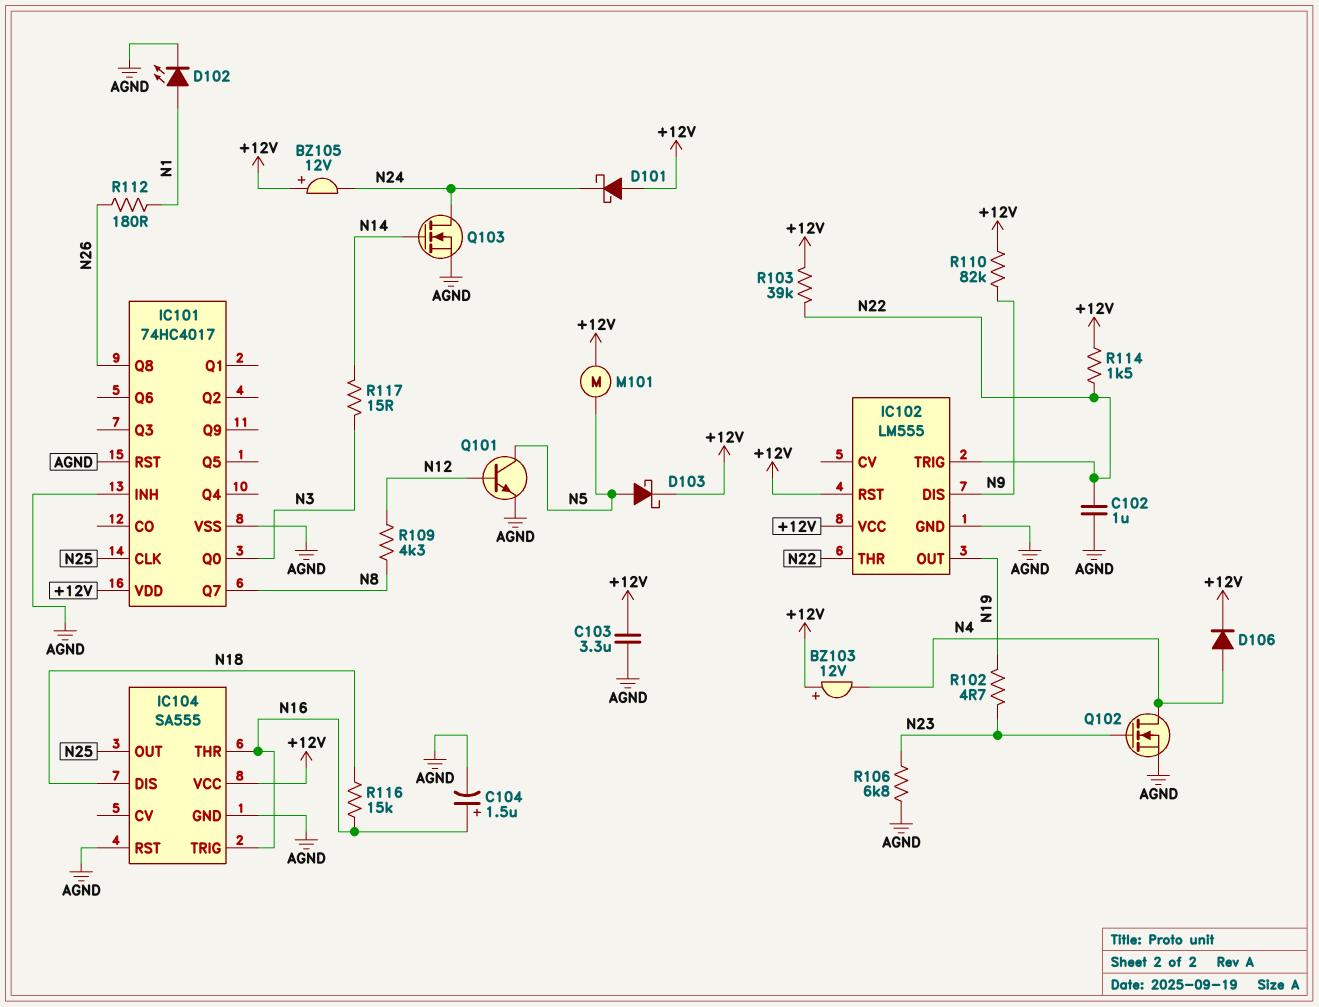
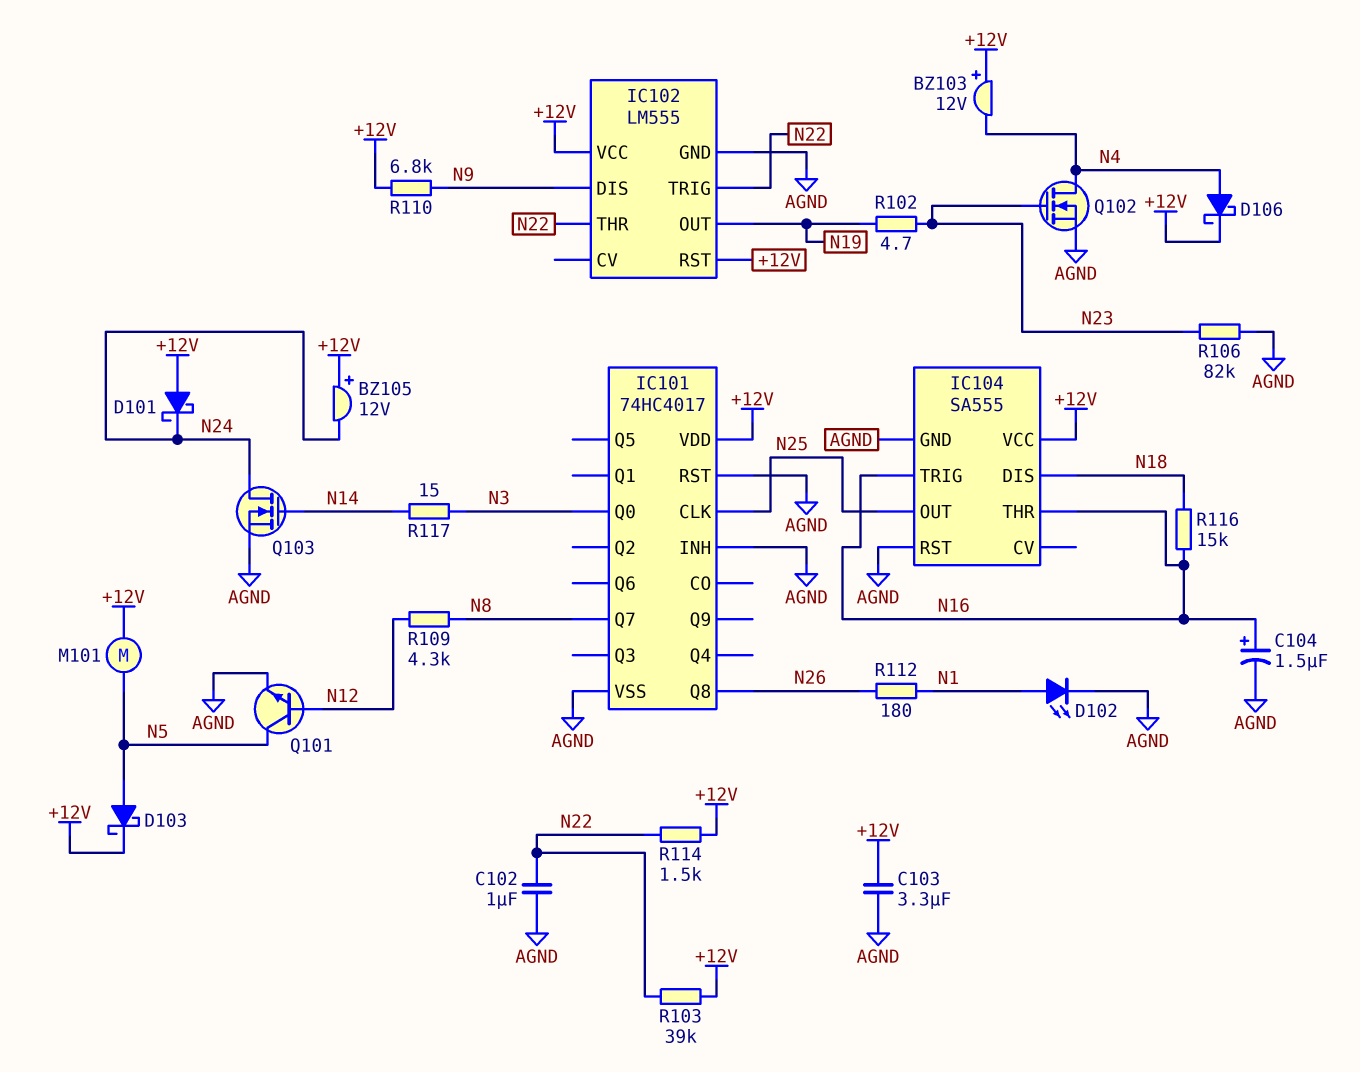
D106: diode (A N4, K +12V) -> schottky (A N4, K +12V)
R106: 6.8k (AGND, N23) -> 82k (AGND, N23)
R110: 82k (+12V, N9) -> 6.8k (+12V, N9)

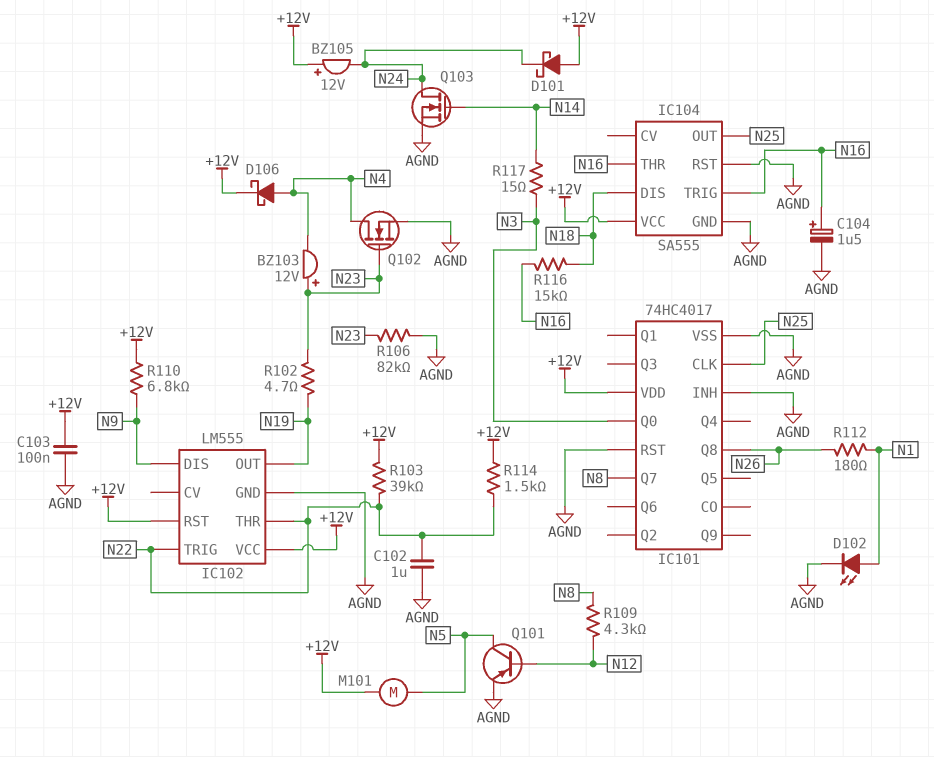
BZ103: buzzer 12V (plus +12V, minus N4) -> buzzer 12V (plus N23, minus N4)
C103: 3.3uF (+12V, AGND) -> 100nF (+12V, AGND)
D103: schottky (A N5, K +12V) -> none
Q101: NPN (B N12, C N5, E AGND) -> PNP (B N12, C N5, E AGND)

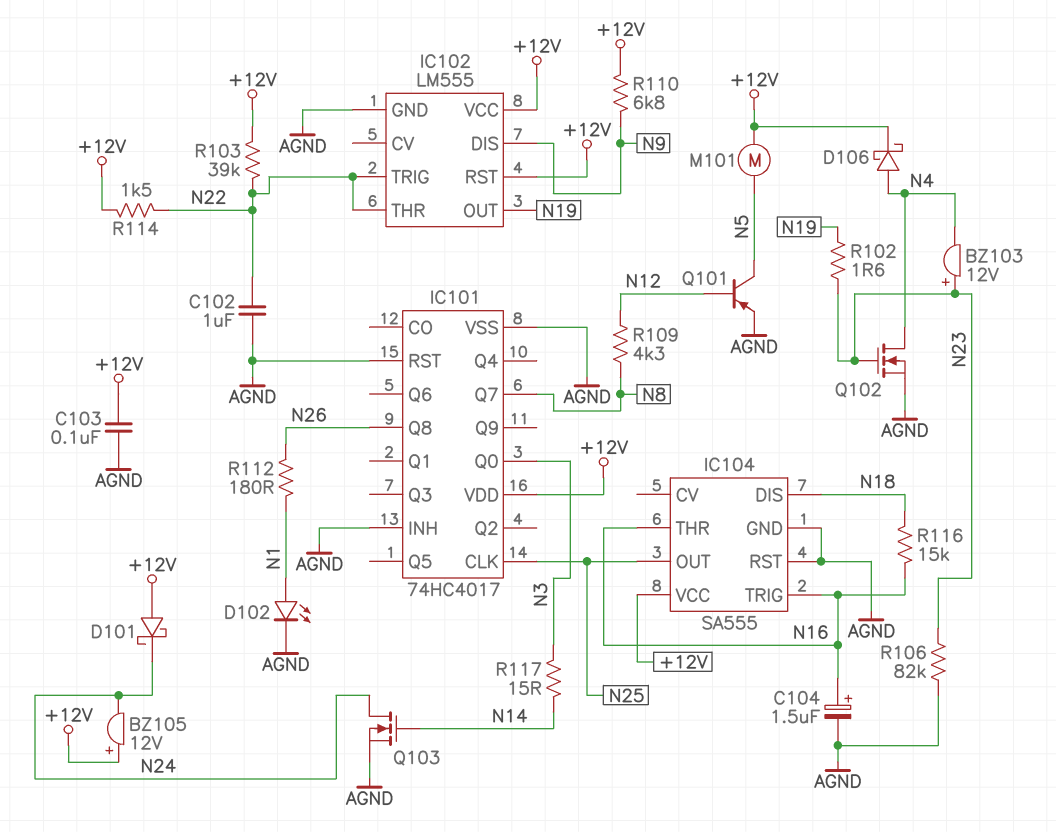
R102: 4.7 (N19, N23) -> 1.6 (N19, N23)

